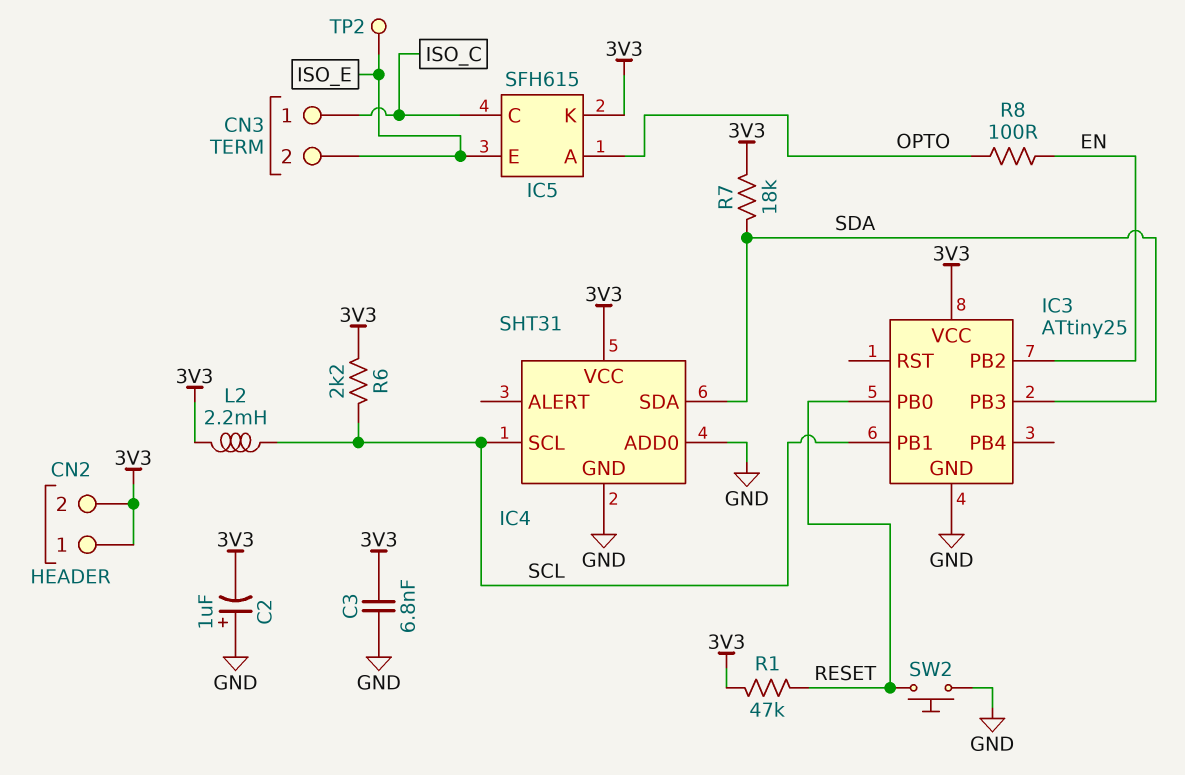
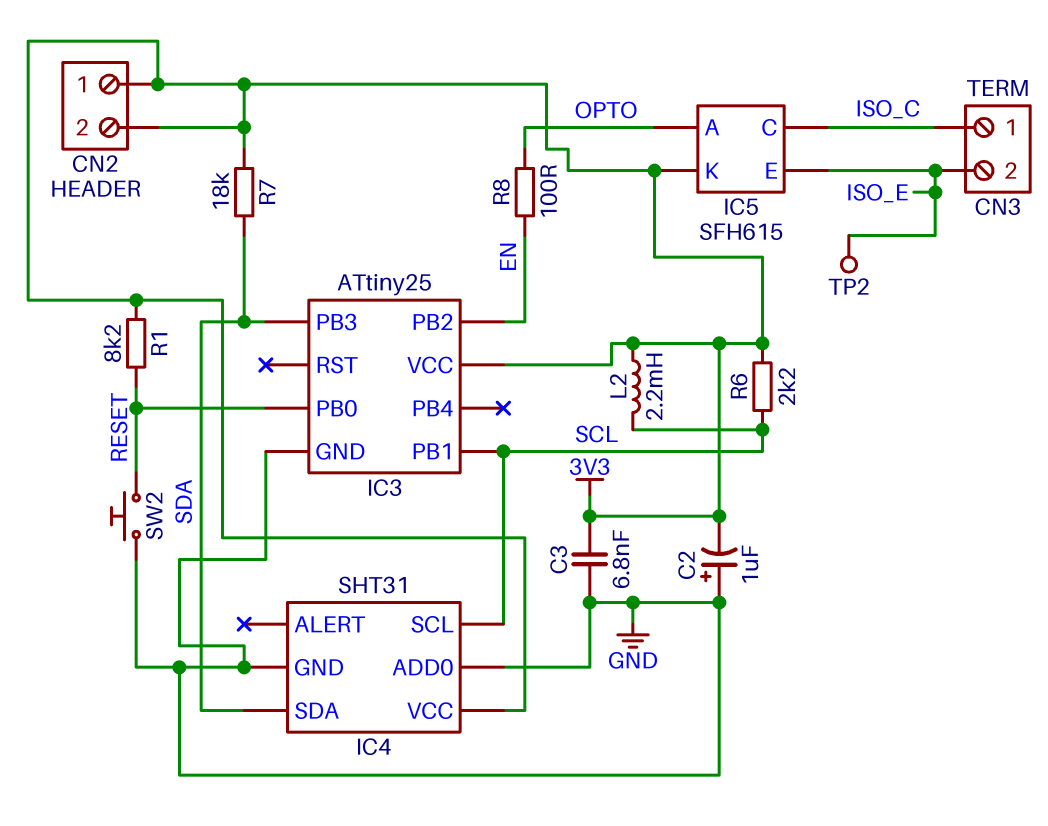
R1: 47k (3V3, RESET) -> 8.2k (3V3, RESET)

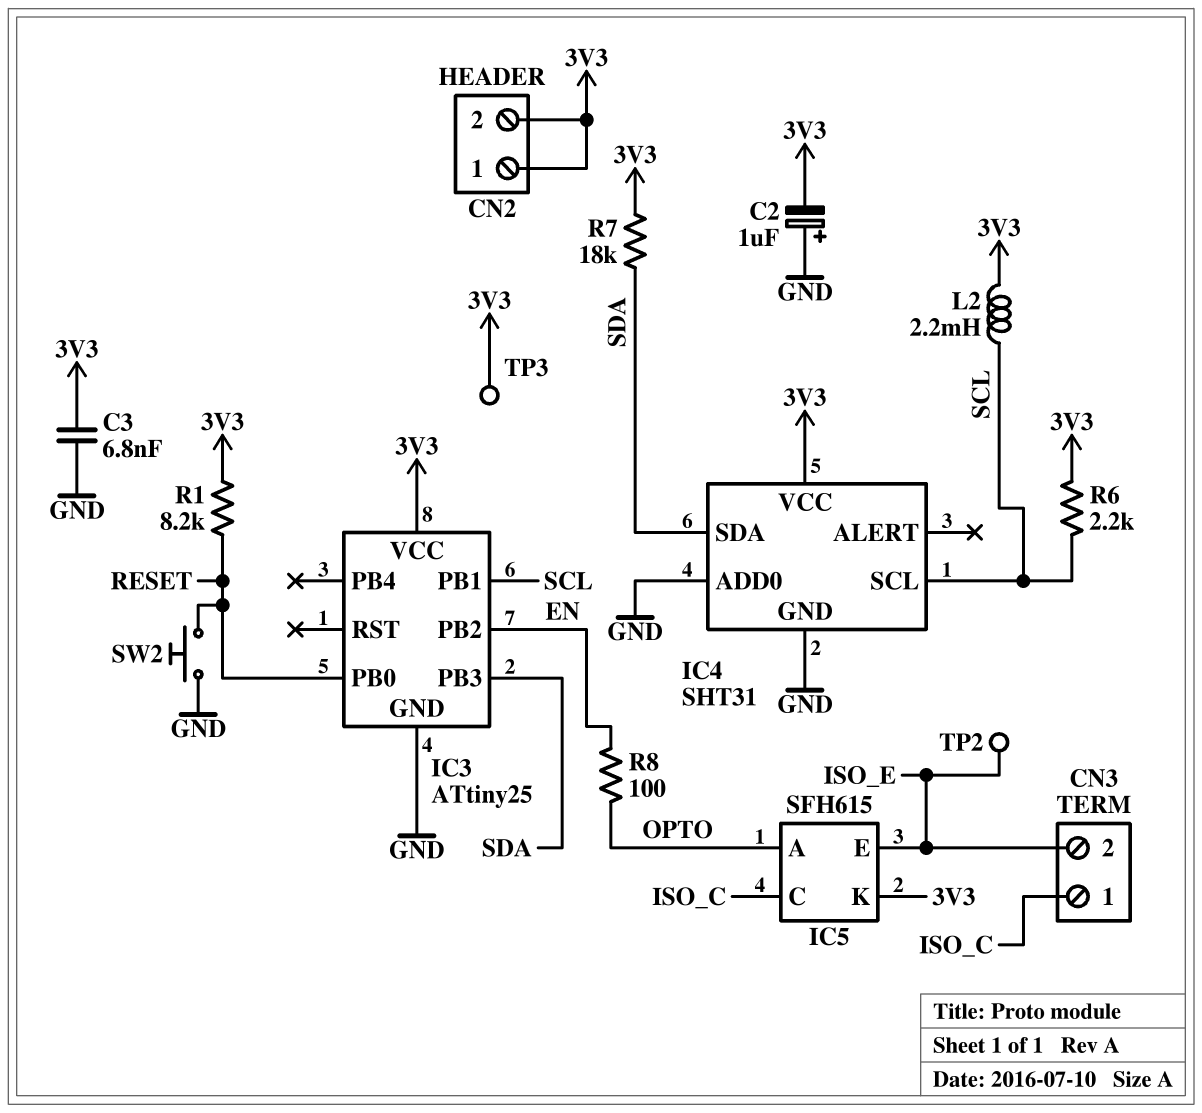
TP3: none -> test point (3V3)

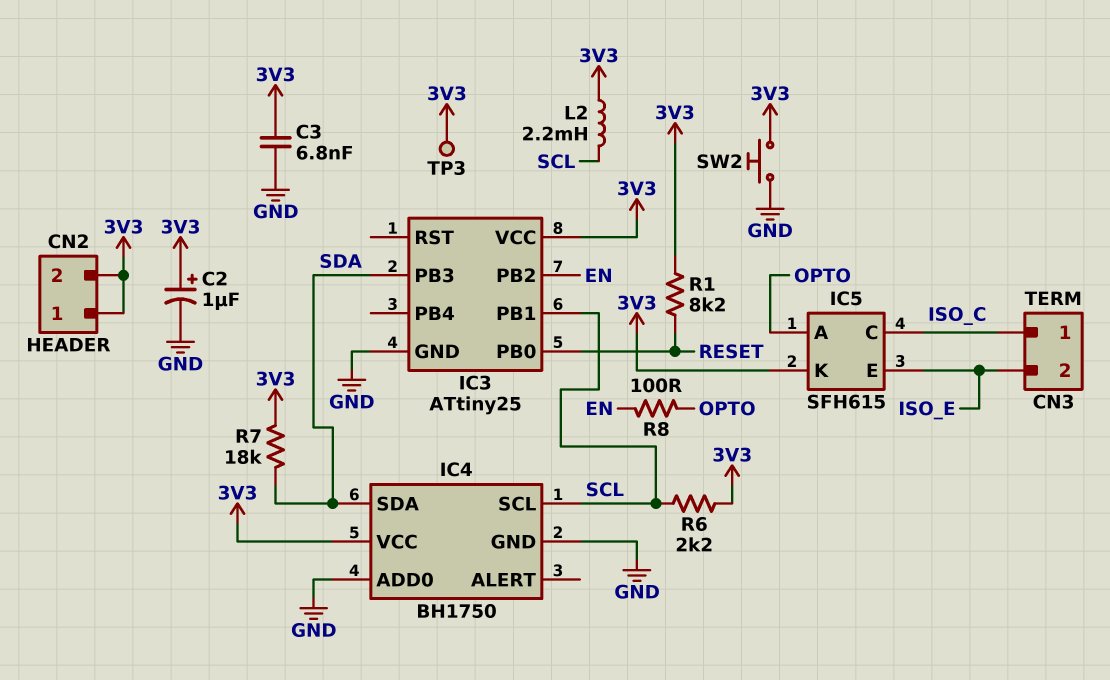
C2: 1uF (plus GND, minus 3V3) -> 1uF (plus 3V3, minus GND)
IC4: SHT31 -> BH1750
SW2: button (GND, RESET) -> button (3V3, GND)
TP2: test point (ISO_E) -> none

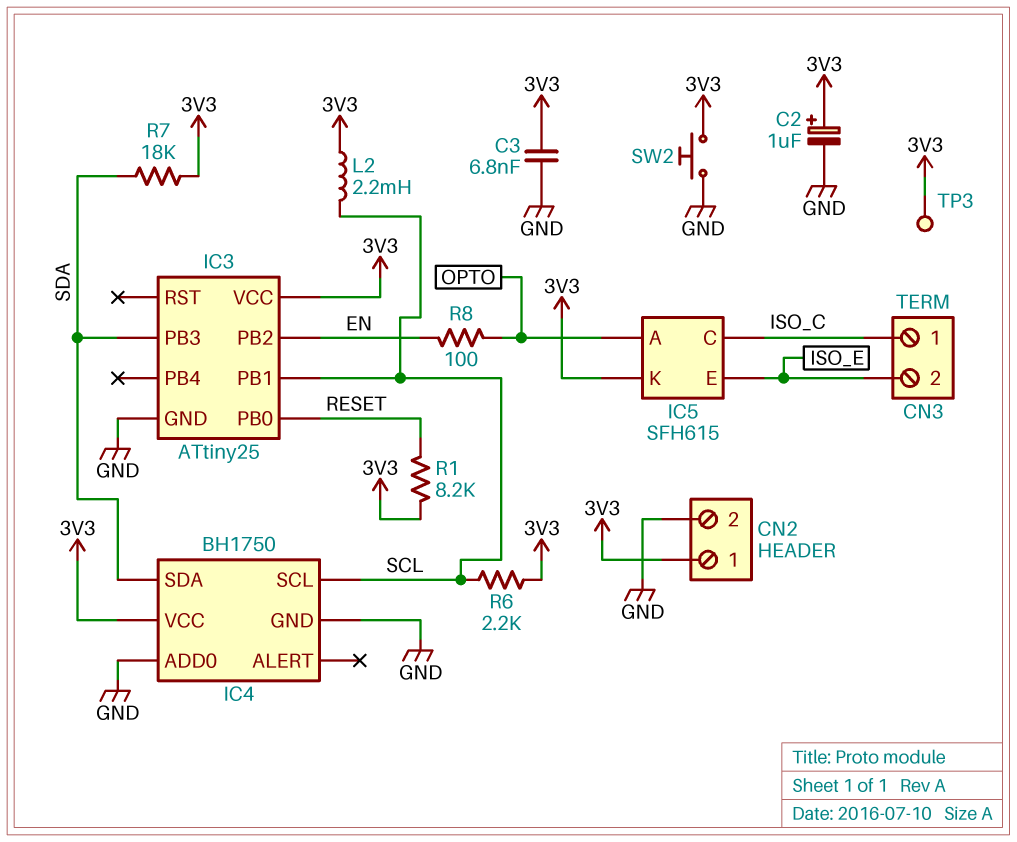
CN2 pin 2: 3V3 -> GND

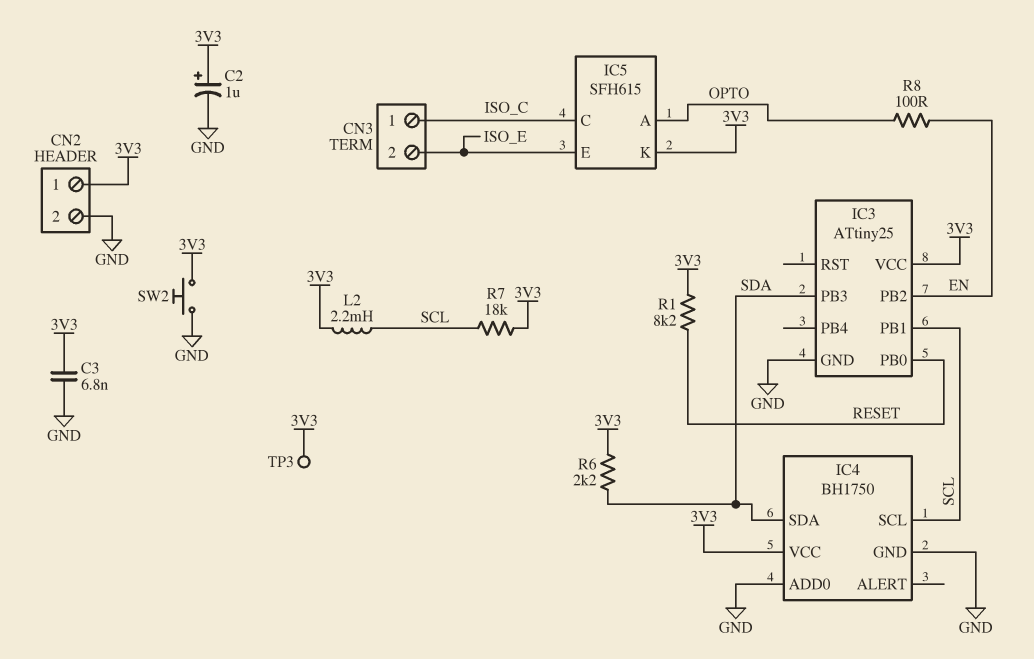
R6: 2.2k (3V3, SCL) -> 2.2k (3V3, SDA)
R7: 18k (3V3, SDA) -> 18k (3V3, SCL)

